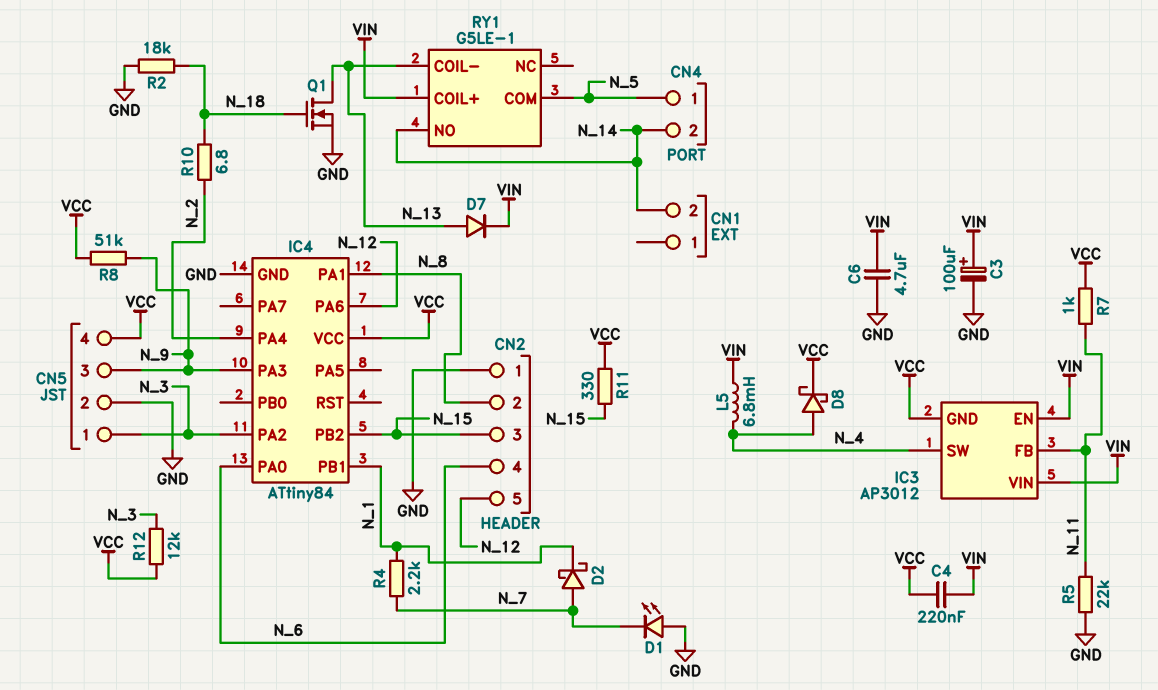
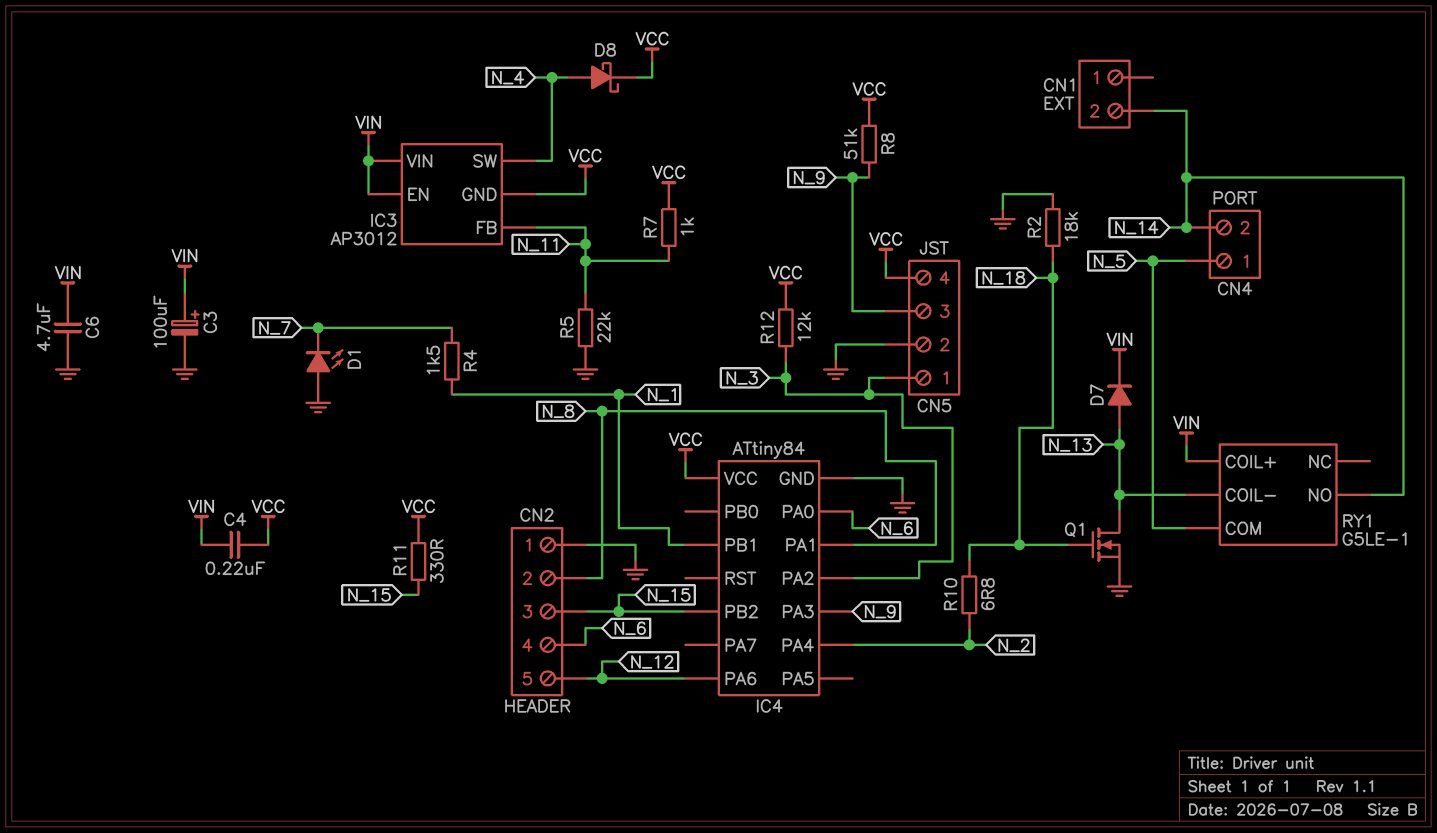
D2: schottky (A N_7, K N_1) -> none
L5: 6.8mH (N_4, VIN) -> none
R4: 2.2k (N_1, N_7) -> 1.5k (N_1, N_7)

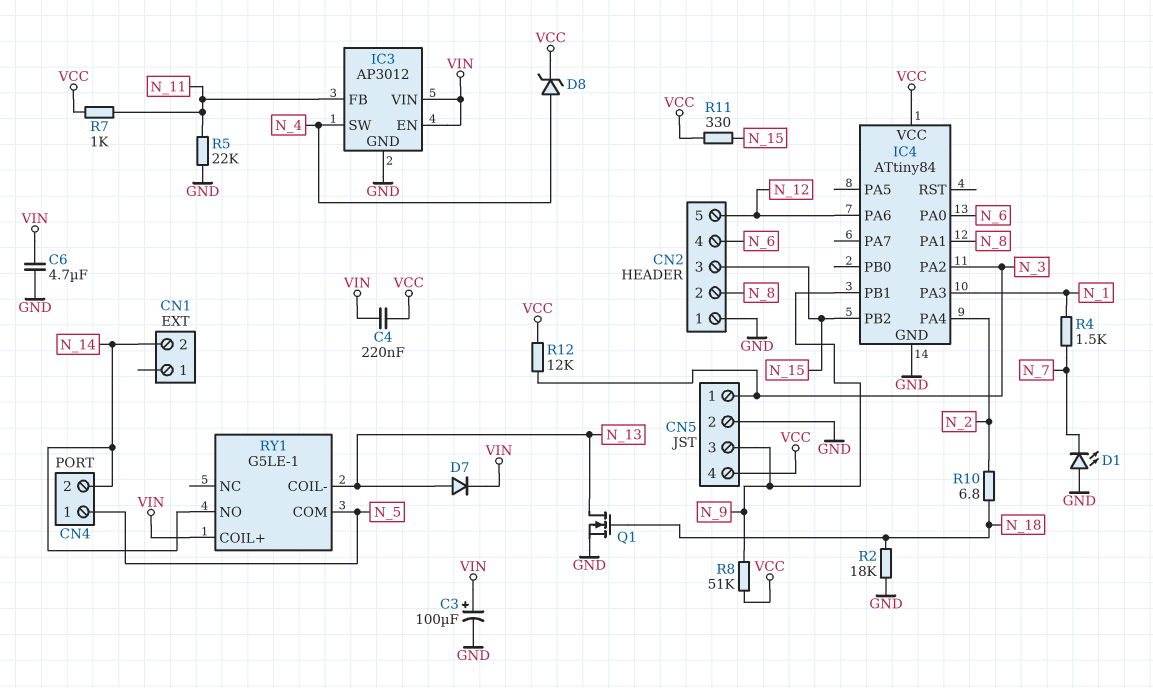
D8: schottky (A N_4, K VCC) -> zener (A N_4, K VCC)
IC3 pin GND: VCC -> GND
IC4 pin PA3: N_9 -> N_1
IC4 pin PB1: N_1 -> N_9

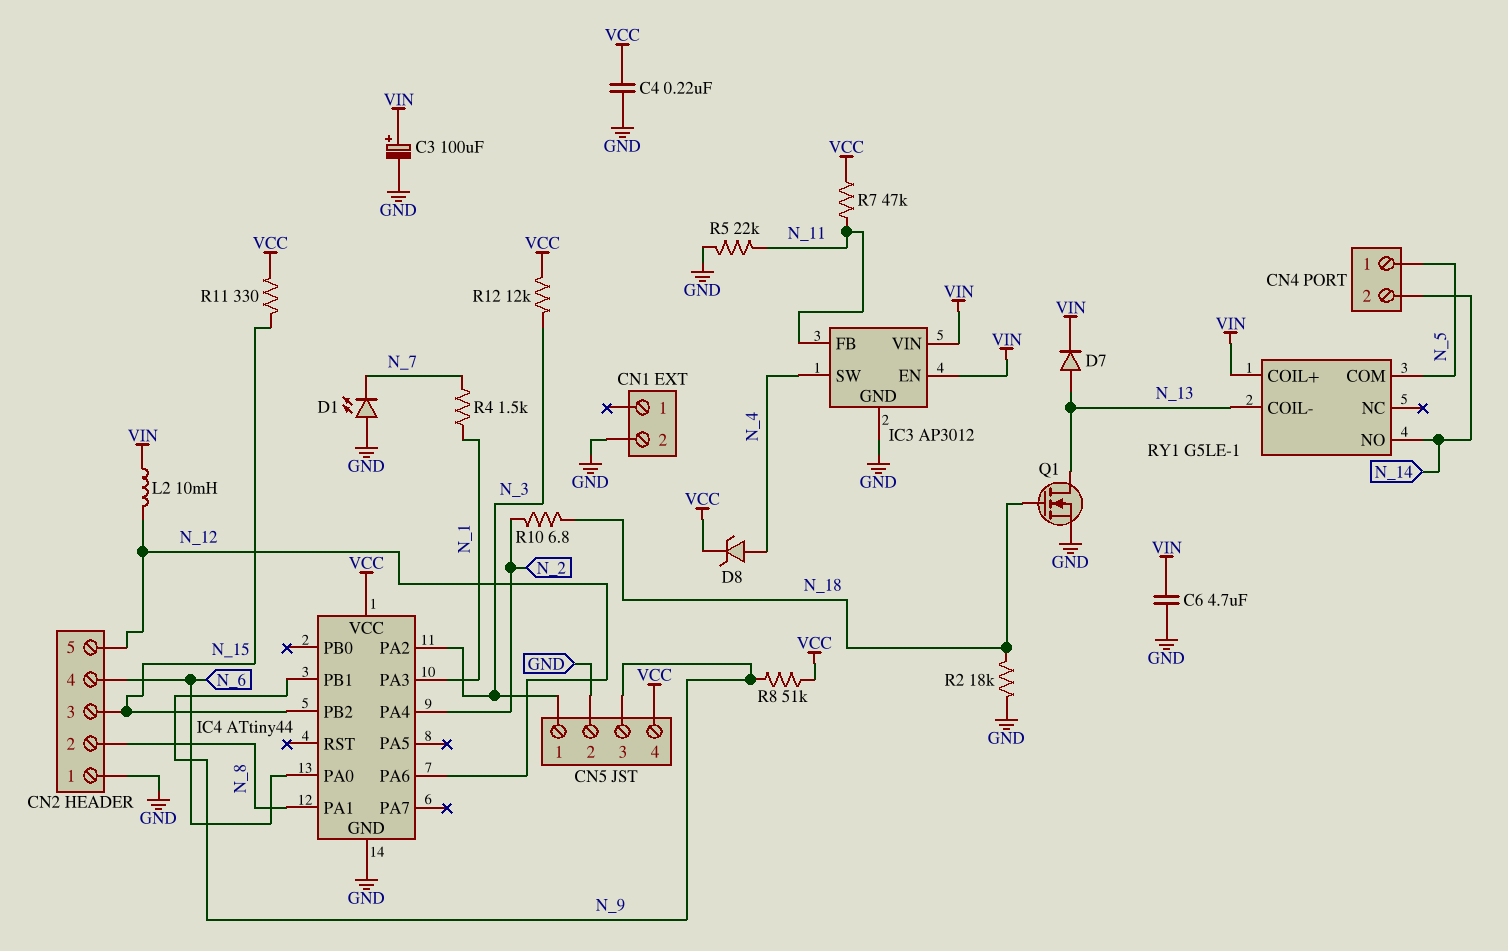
C4: 220nF (VCC, VIN) -> 220nF (GND, VCC)
CN1 pin 2: N_14 -> GND
IC4: ATtiny84 -> ATtiny44
L2: none -> 10mH (N_12, VIN)
R7: 1k (N_11, VCC) -> 47k (N_11, VCC)

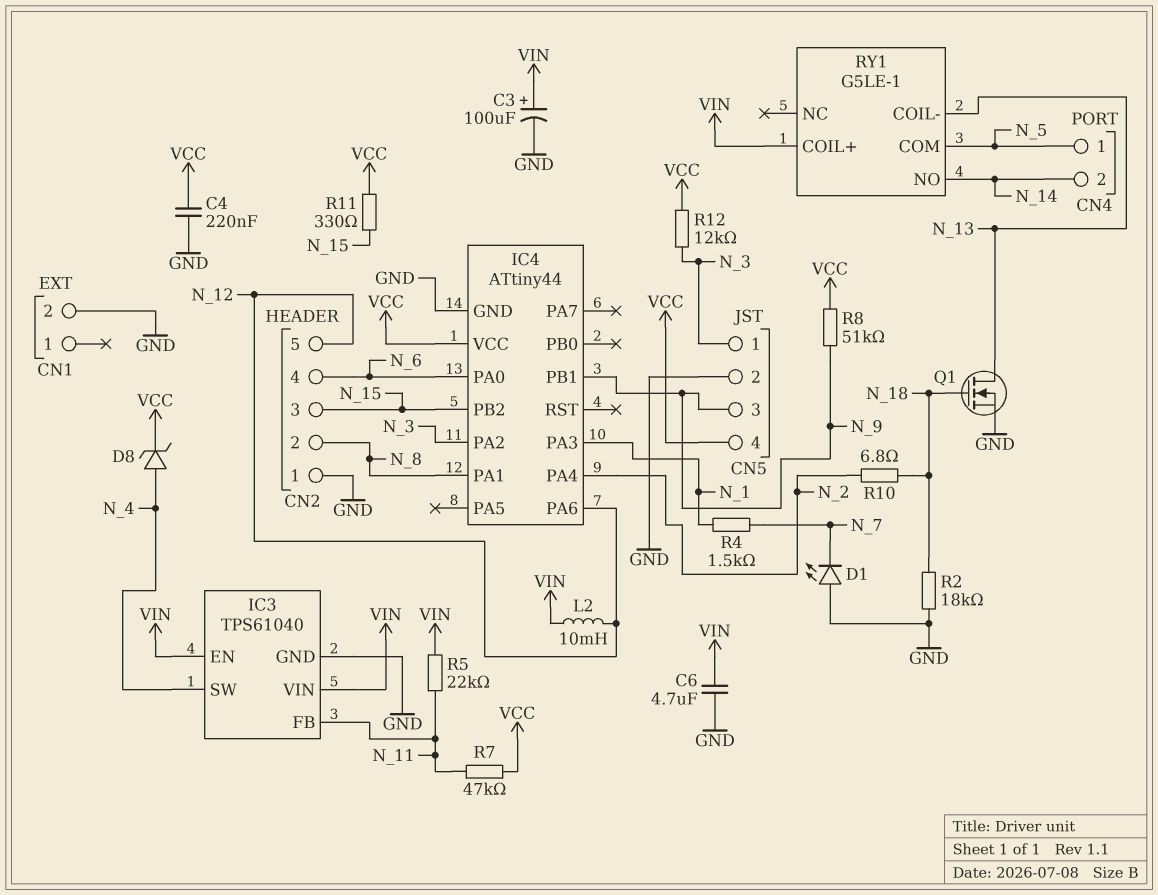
D7: diode (A N_13, K VIN) -> none
IC3: AP3012 -> TPS61040
R5: 22k (GND, N_11) -> 22k (N_11, VIN)

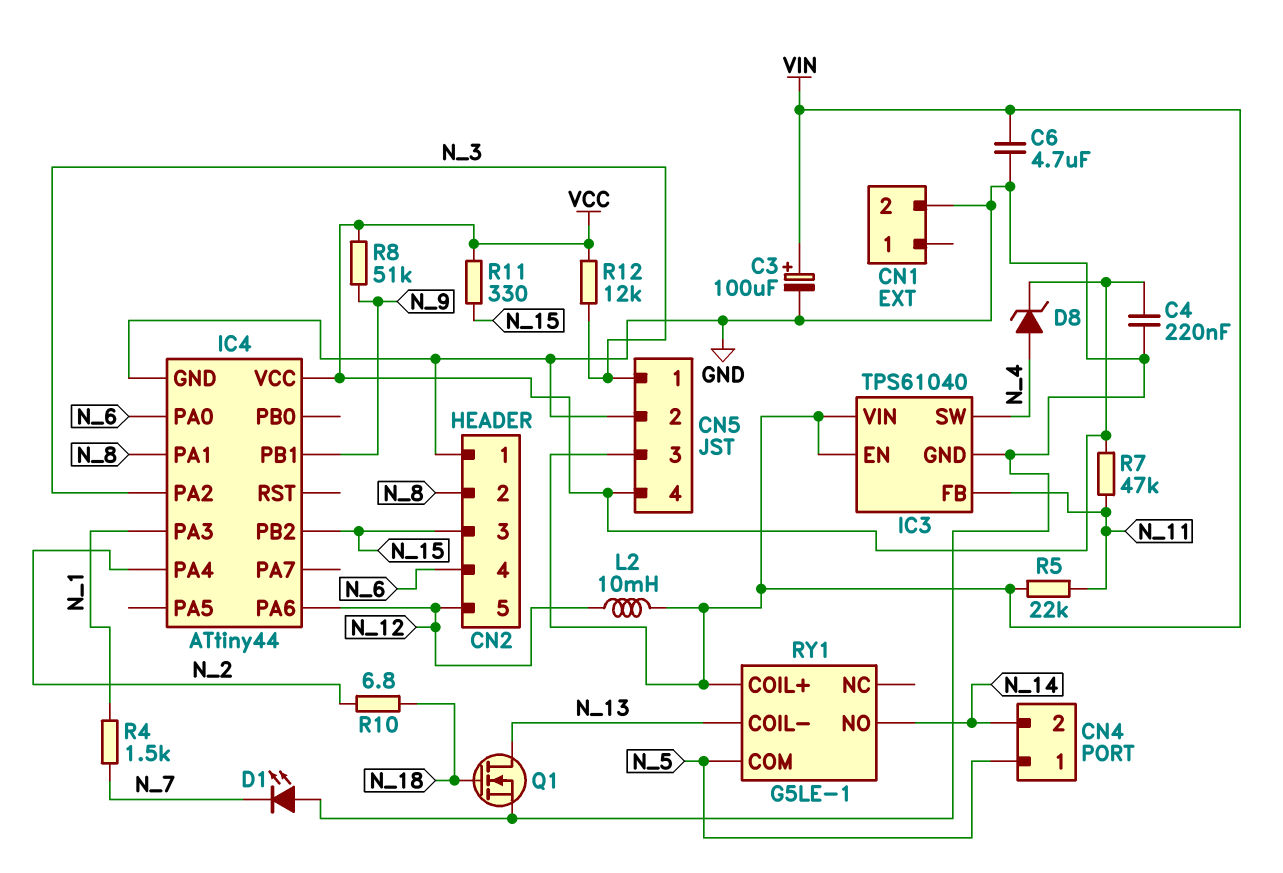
CN5 pin 3: N_9 -> VIN
R2: 18k (GND, N_18) -> none

